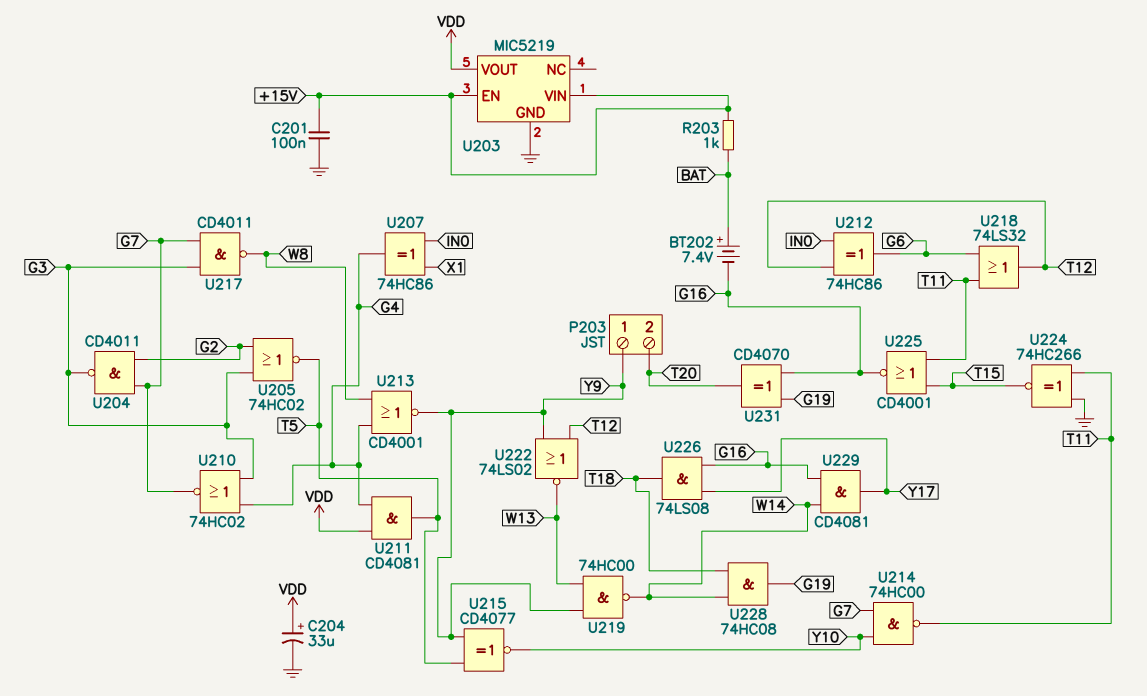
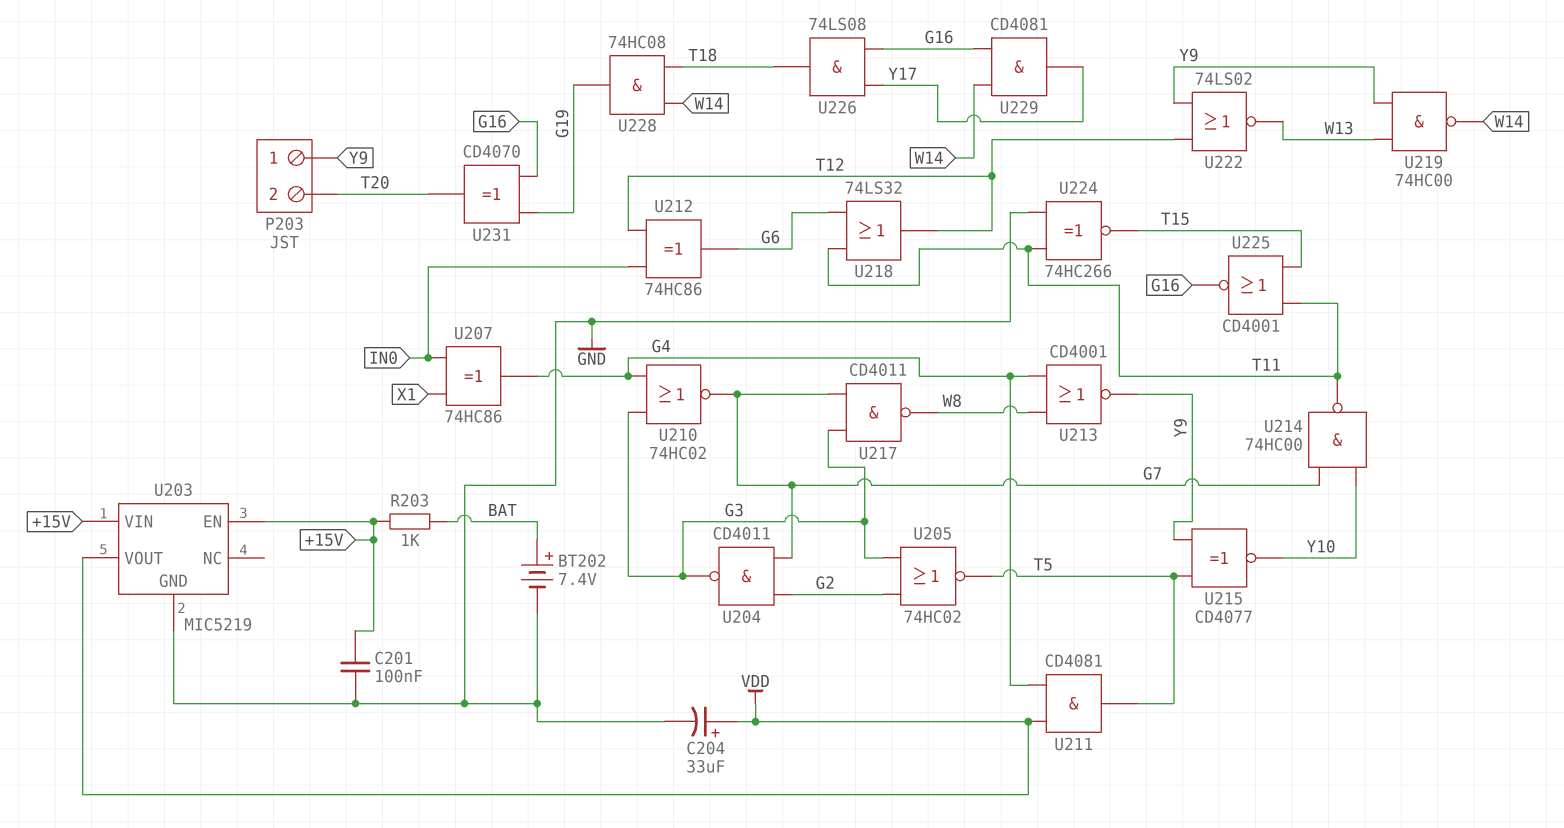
BT202: 7.4V (plus BAT, minus G16) -> 7.4V (plus BAT, minus GND)

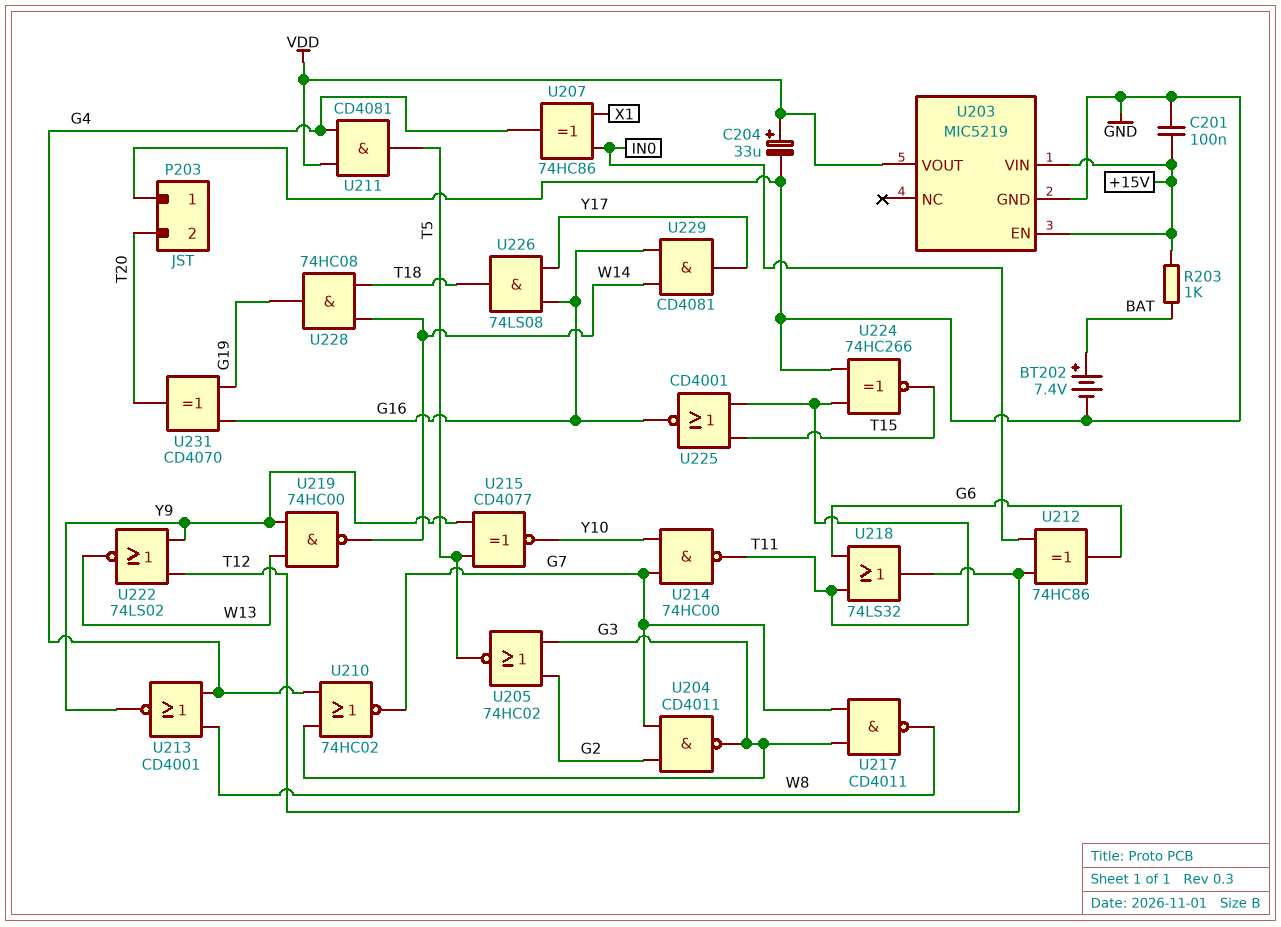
P203 pin 1: Y9 -> GND

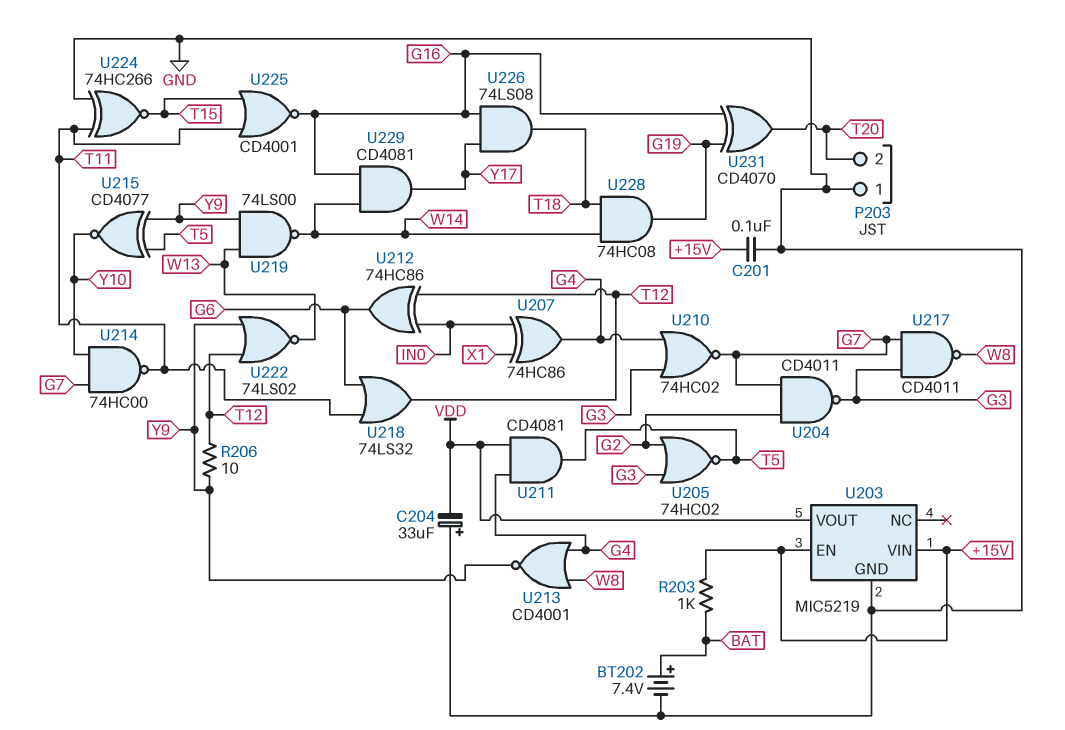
C204: 33uF (plus VDD, minus GND) -> 33uF (plus GND, minus VDD)
R206: none -> 10 (T12, Y9)
U219: NAND 74HC00 (in W13, in Y9, out W14) -> NAND 74LS00 (in W13, in Y9, out W14)

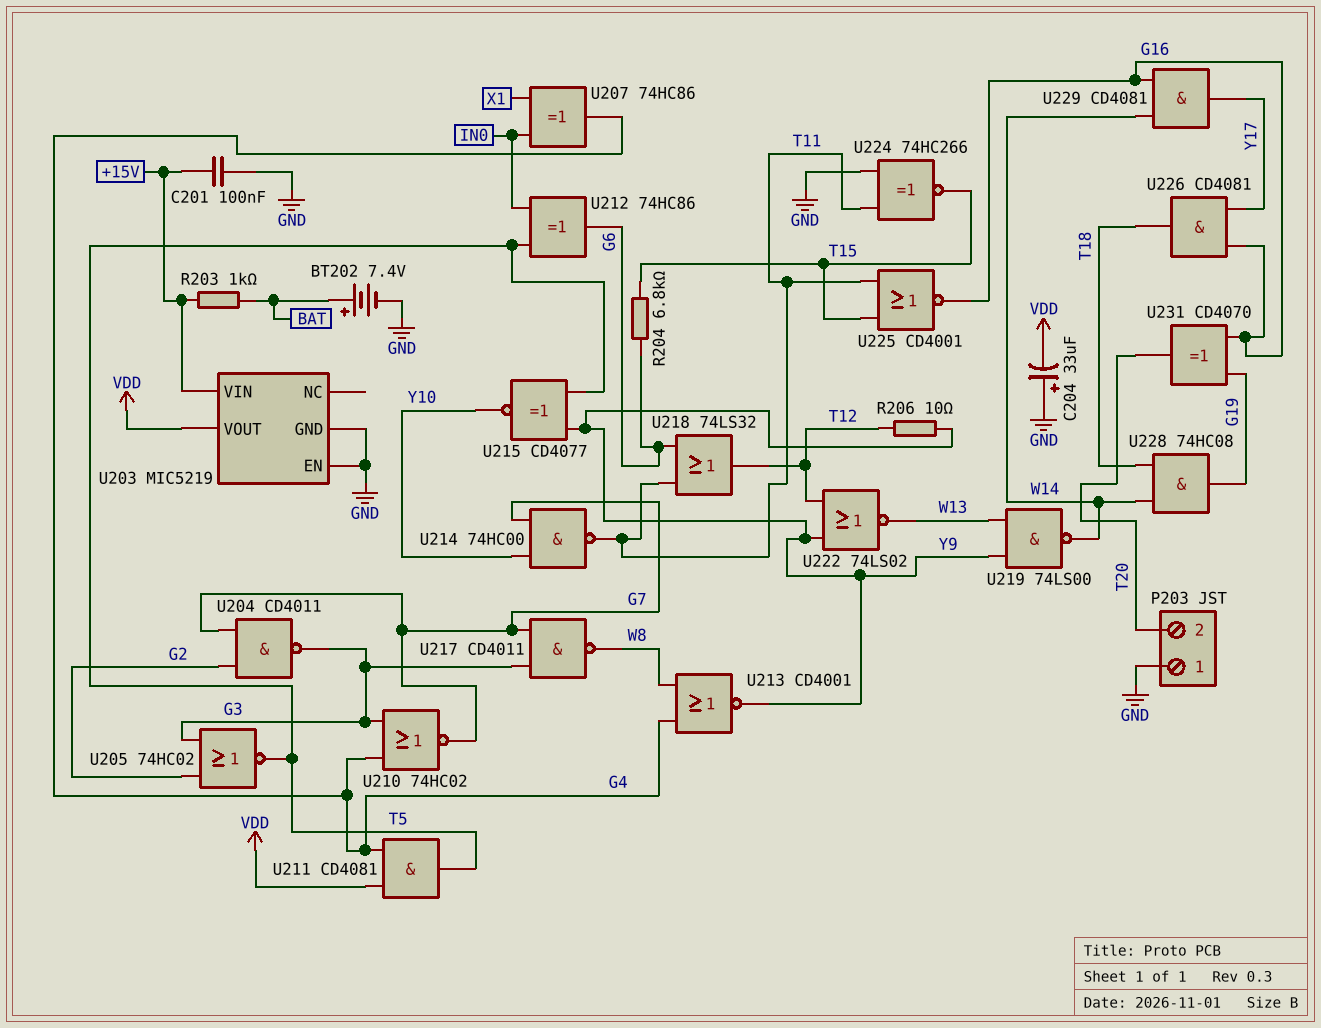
R204: none -> 6.8k (G6, T15)
U203 pin EN: +15V -> GND
U212: XOR 74HC86 (in IN0, in T12, out G6) -> XOR 74HC86 (in IN0, in T5, out G6)
U226: AND 74LS08 (in G16, in Y17, out T18) -> AND CD4081 (in G16, in Y17, out T18)

